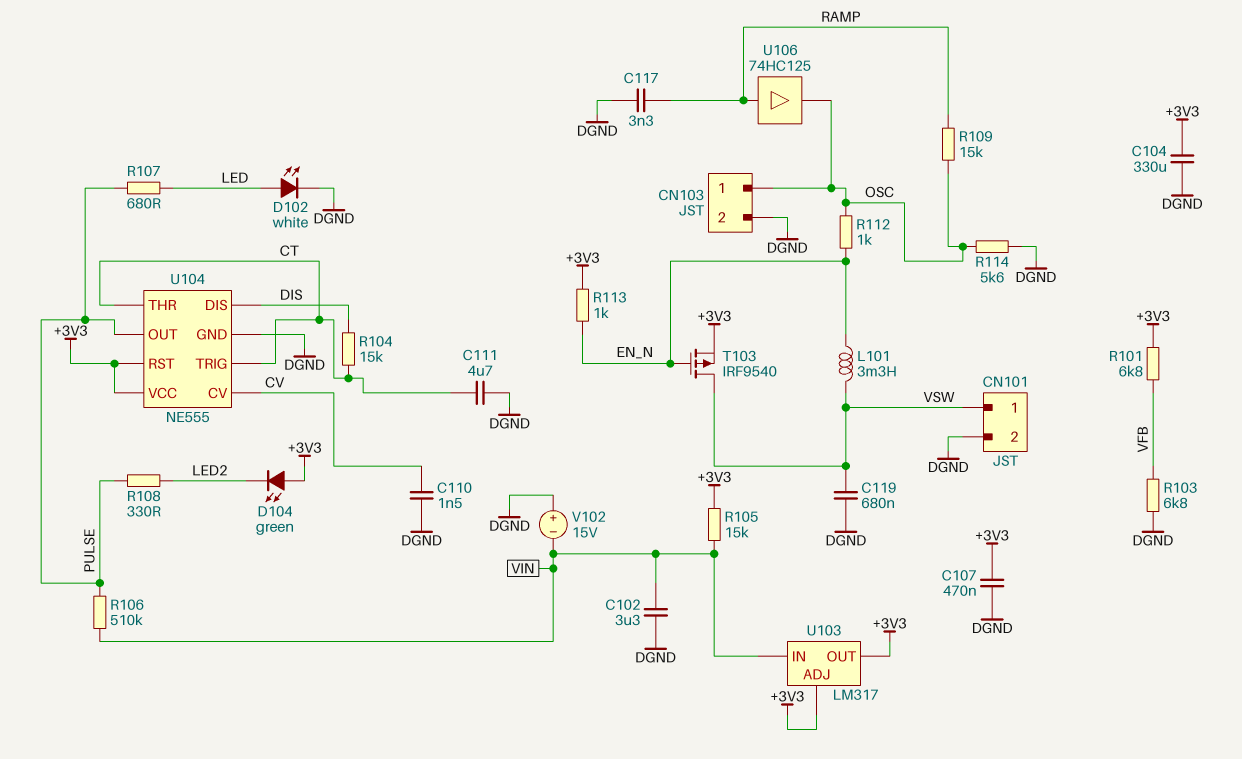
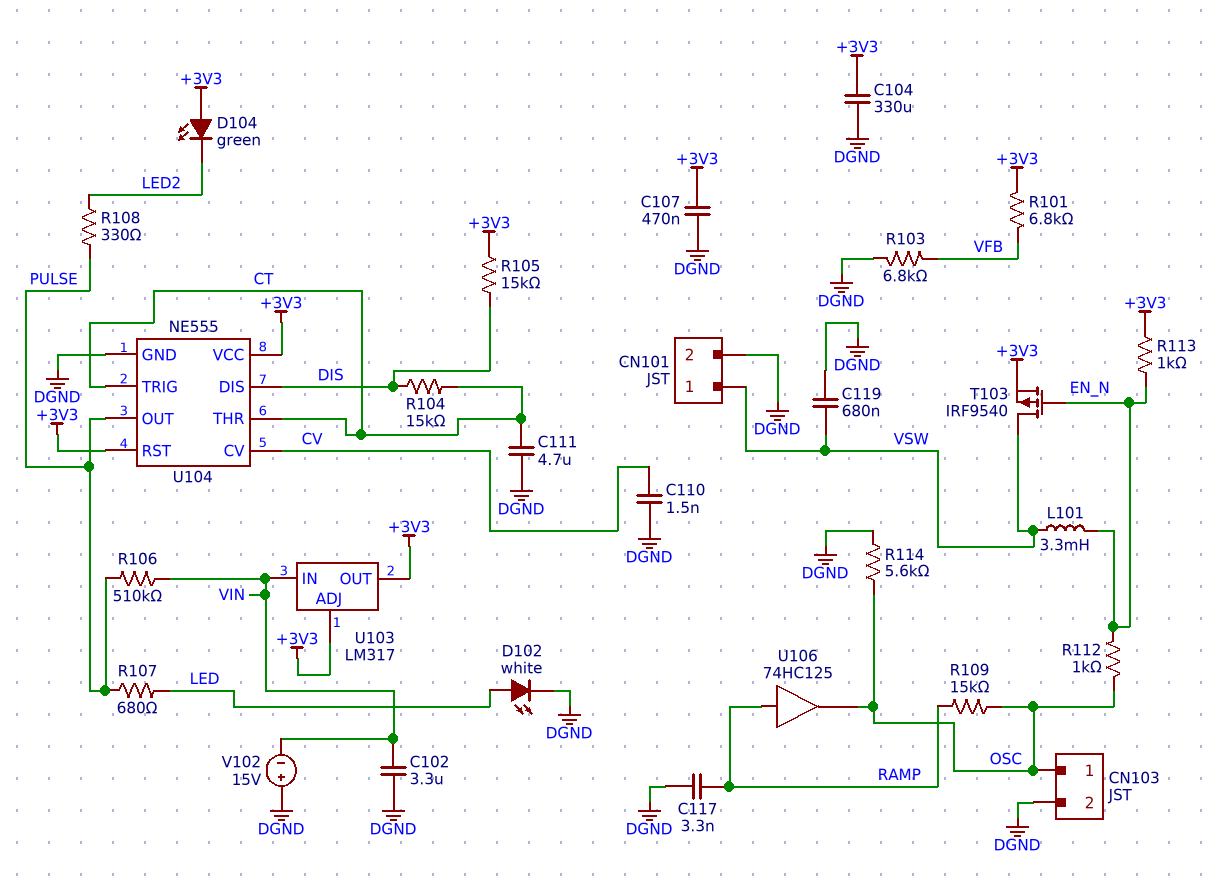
R105: 15k (+3V3, VIN) -> 15k (+3V3, DIS)

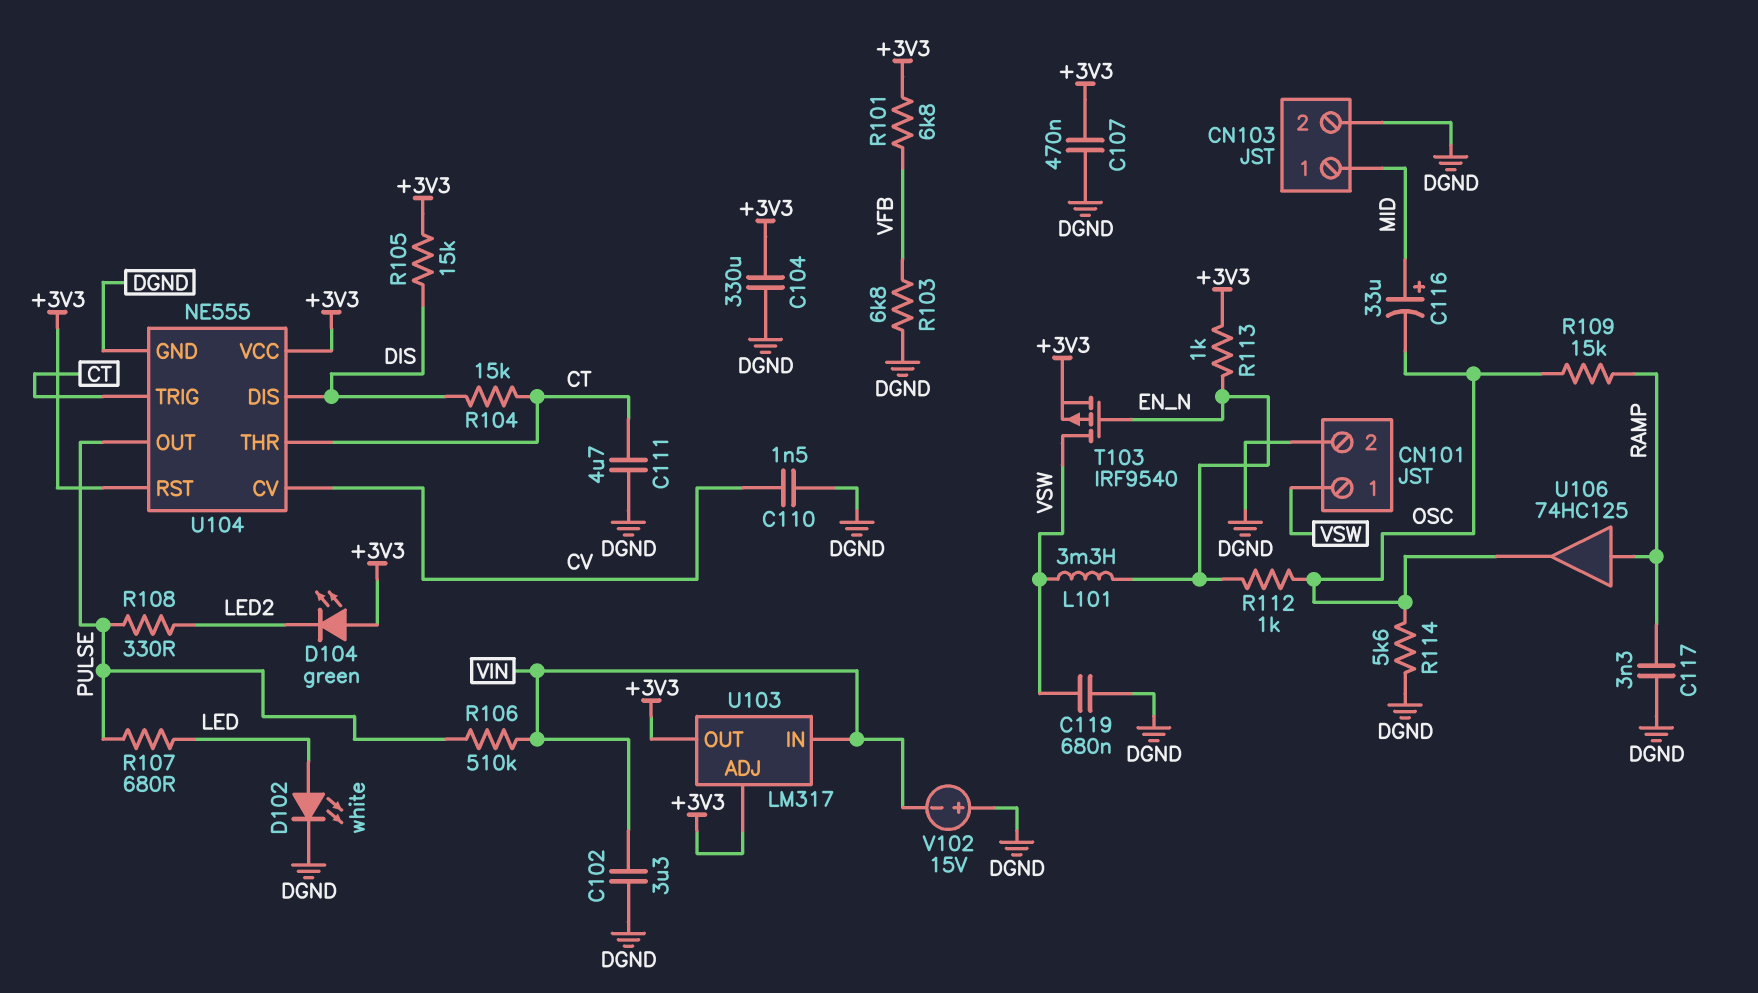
C116: none -> 33uF (plus MID, minus OSC)
CN103 pin 1: OSC -> MID

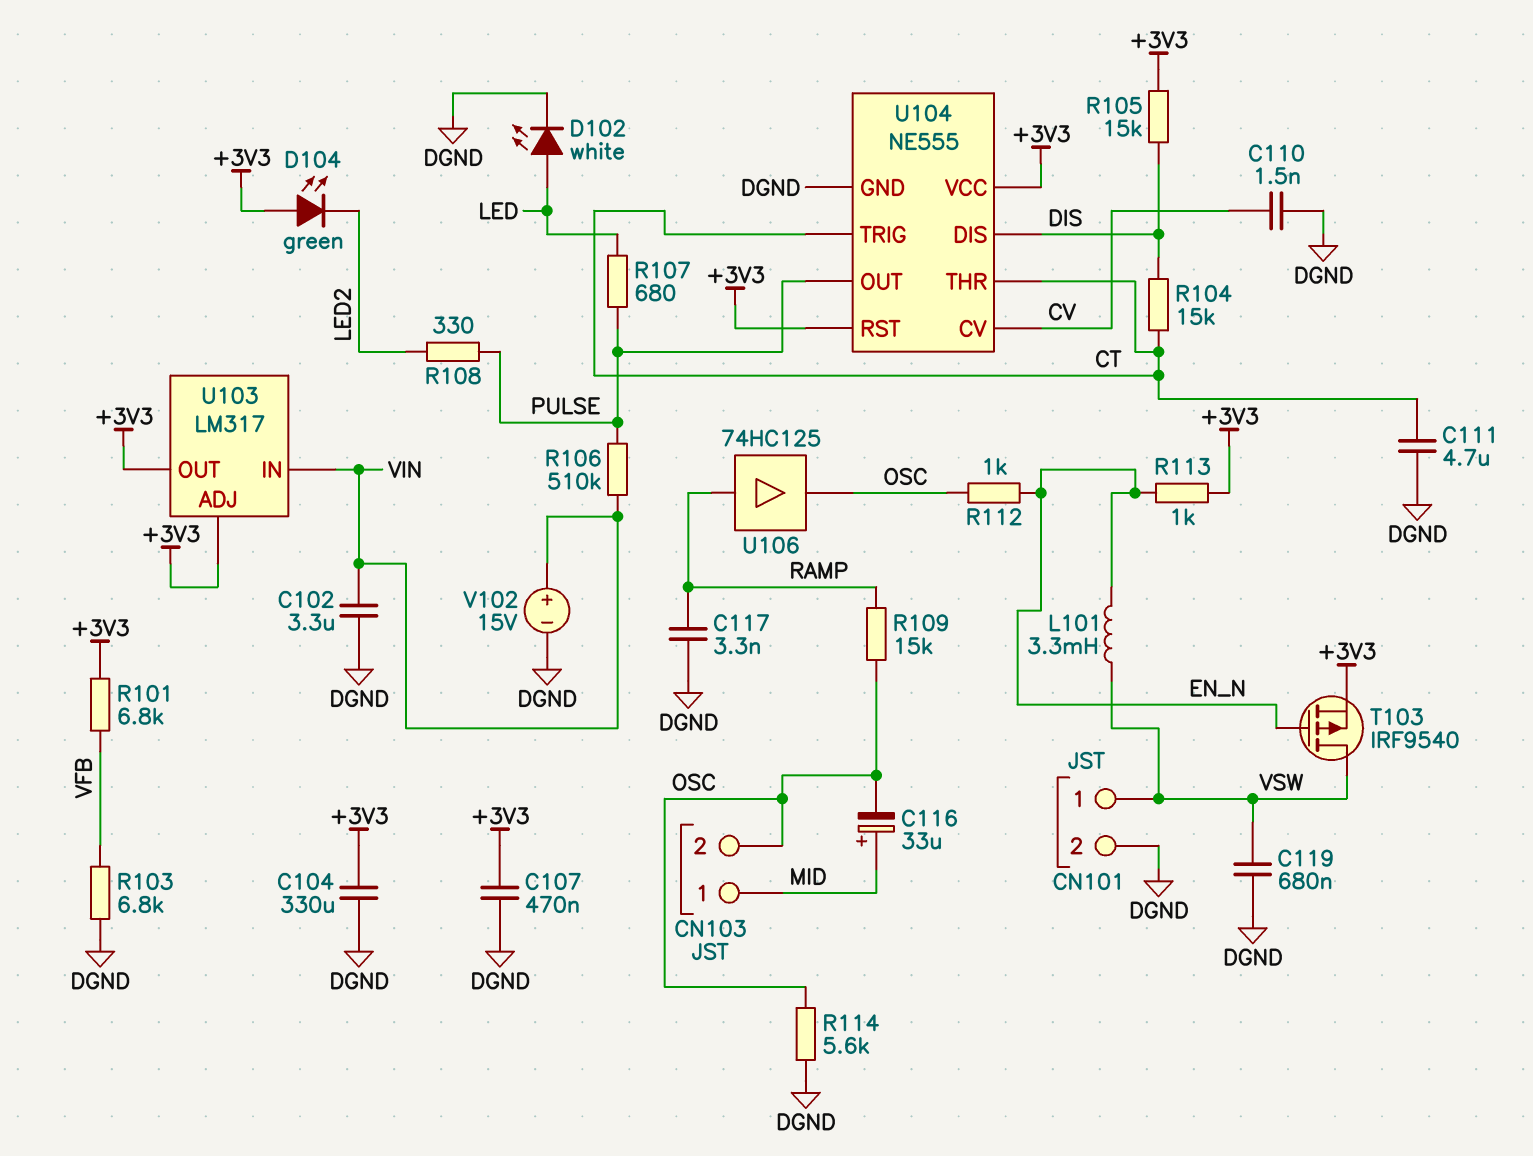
CN103 pin 2: DGND -> OSC
V102: 15V (plus DGND, minus VIN) -> 15V (plus VIN, minus DGND)

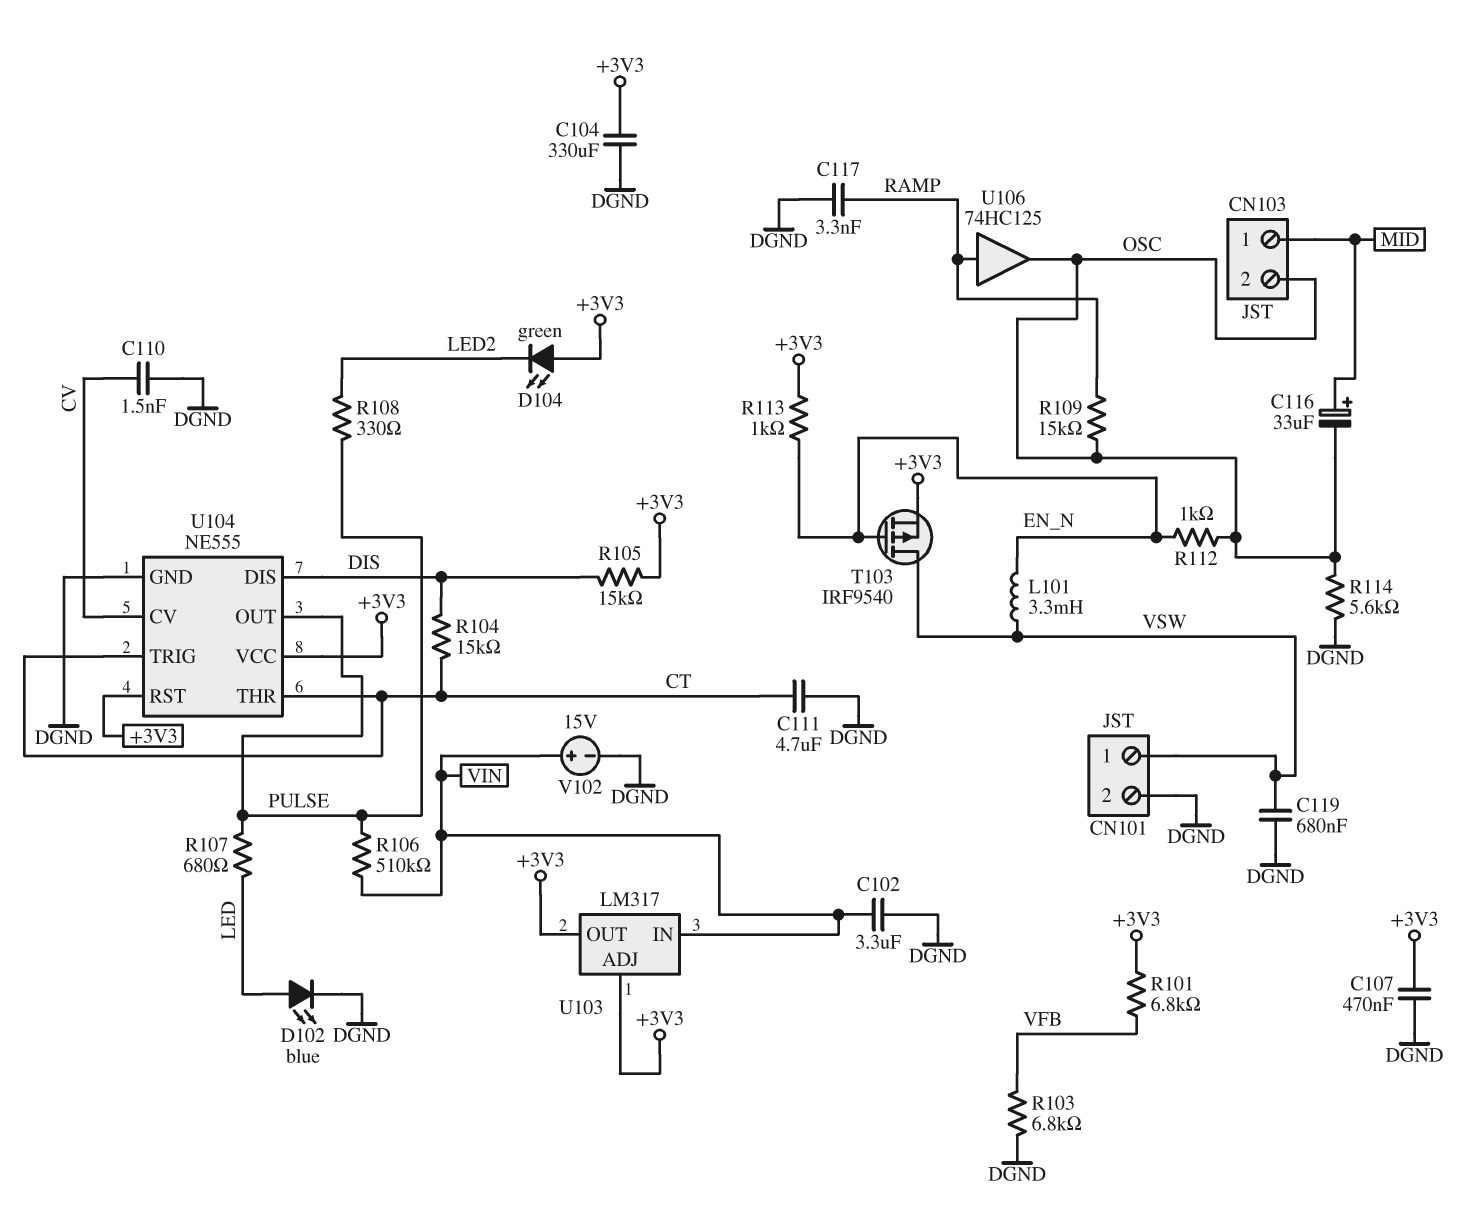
D102: LED white (A LED, K DGND) -> LED blue (A LED, K DGND)

